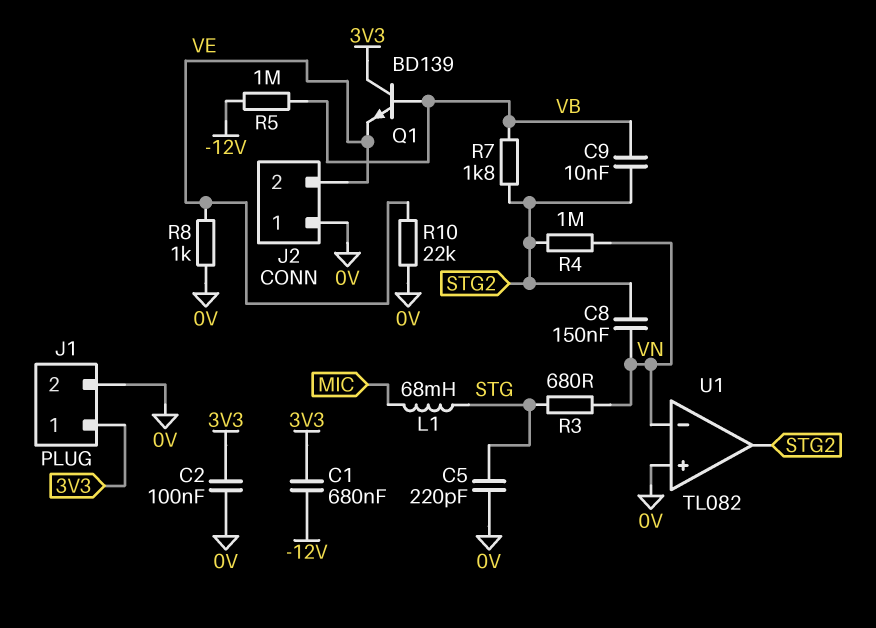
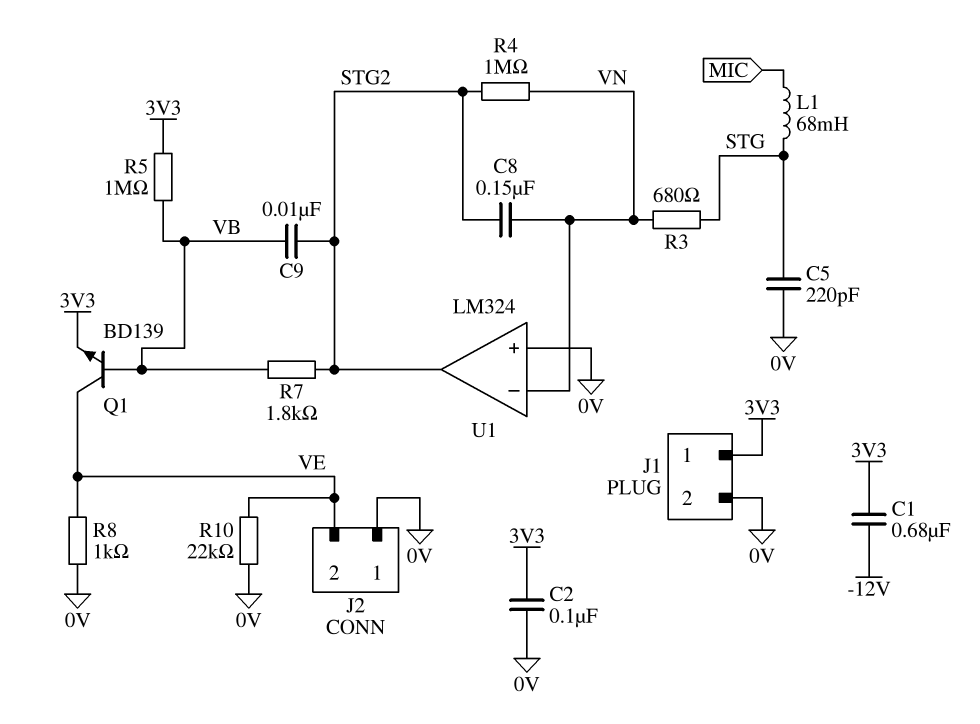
Q1: NPN BD139 (B VB, C 3V3, E VE) -> NPN BD139 (B VB, C VE, E 3V3)
R5: 1M (-12V, VB) -> 1M (3V3, VB)
U1: TL082 -> LM324

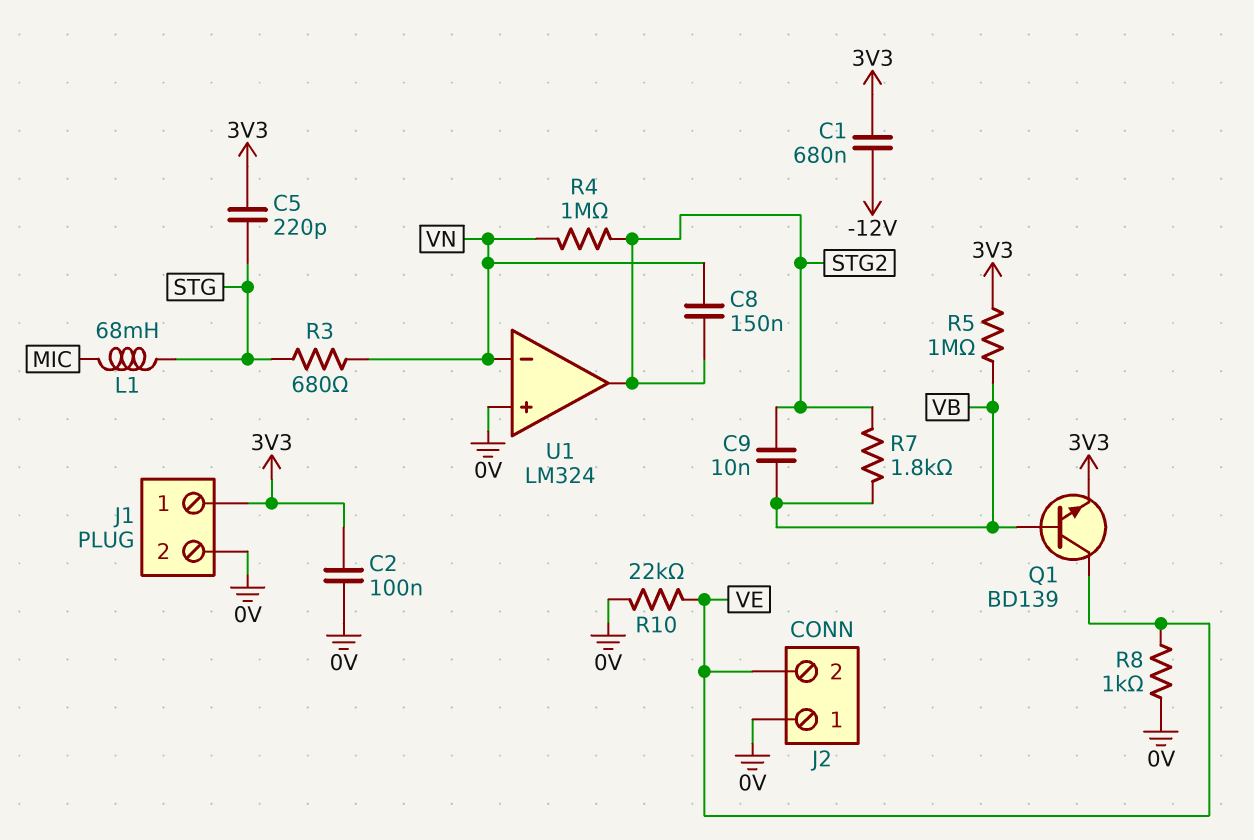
C5: 220pF (0V, STG) -> 220pF (3V3, STG)

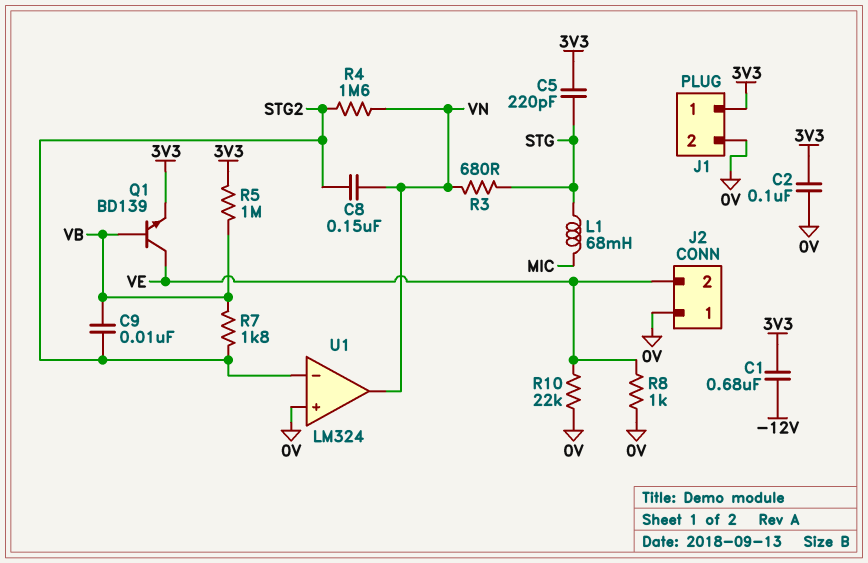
R4: 1M (STG2, VN) -> 1.6M (STG2, VN)
U1 pin in-: VN -> STG2
U1 pin out: STG2 -> VN

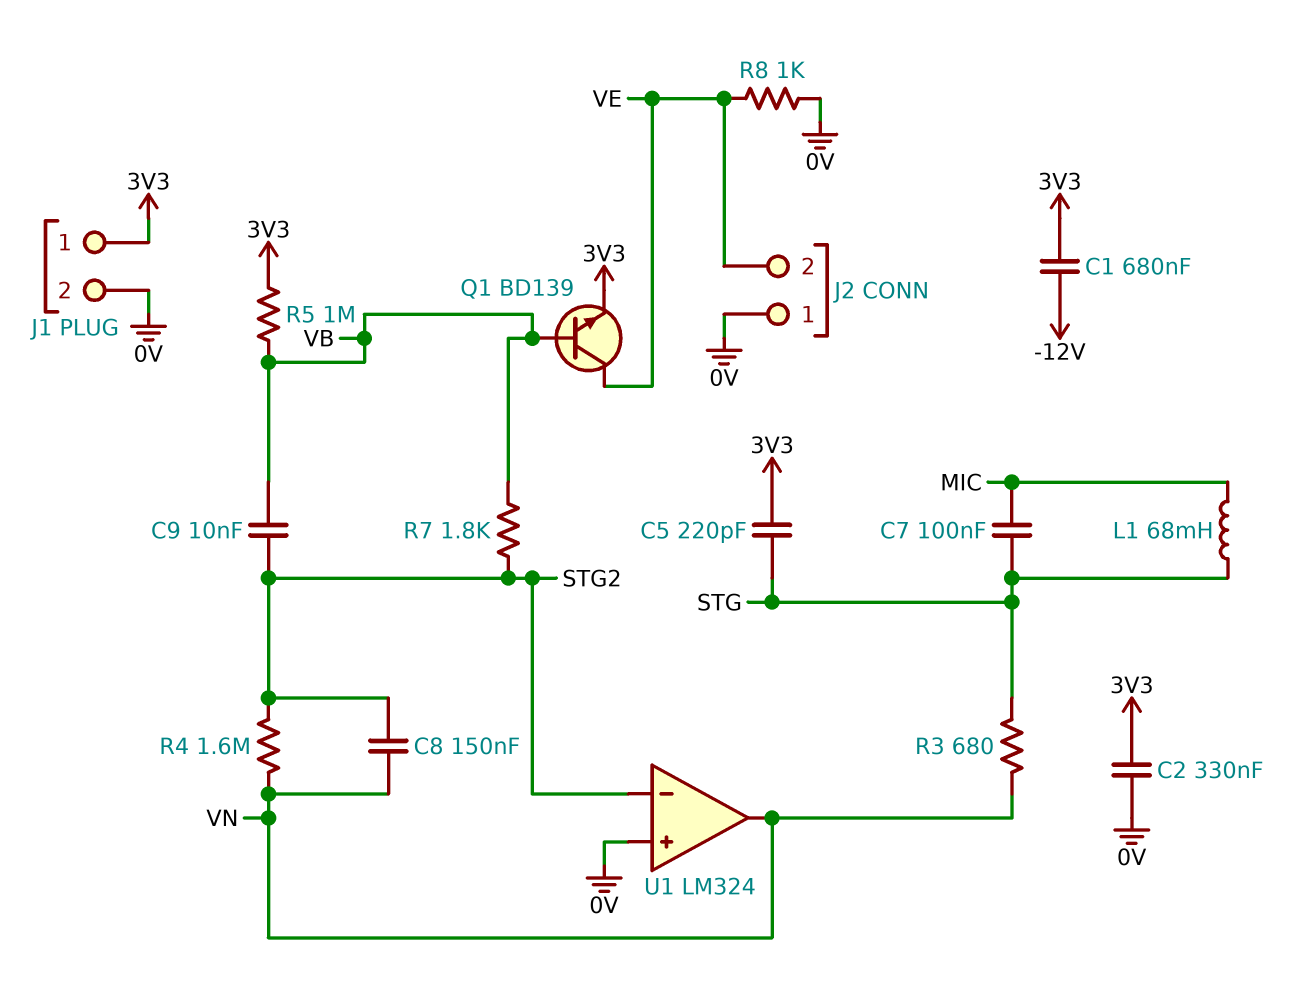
C2: 100nF (0V, 3V3) -> 330nF (0V, 3V3)
C7: none -> 100nF (MIC, STG)
R10: 22k (0V, VE) -> none

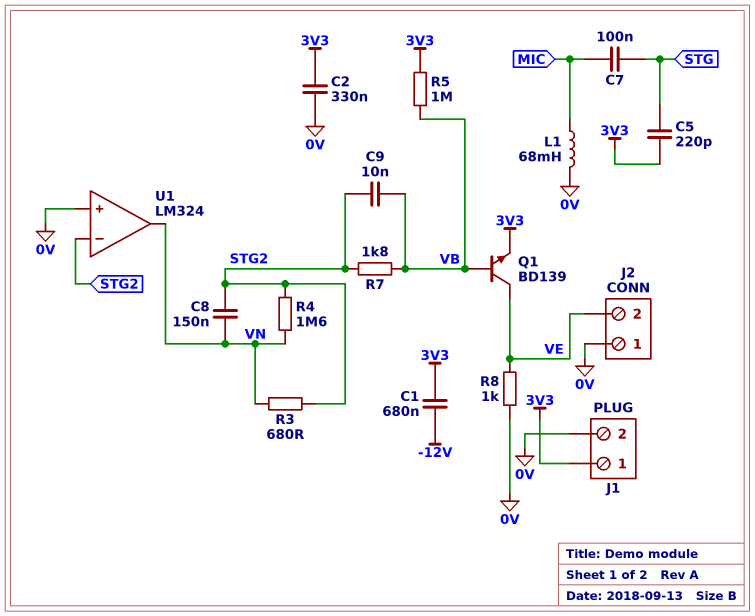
L1: 68mH (MIC, STG) -> 68mH (0V, MIC)
R3: 680 (STG, VN) -> 680 (STG2, VN)

